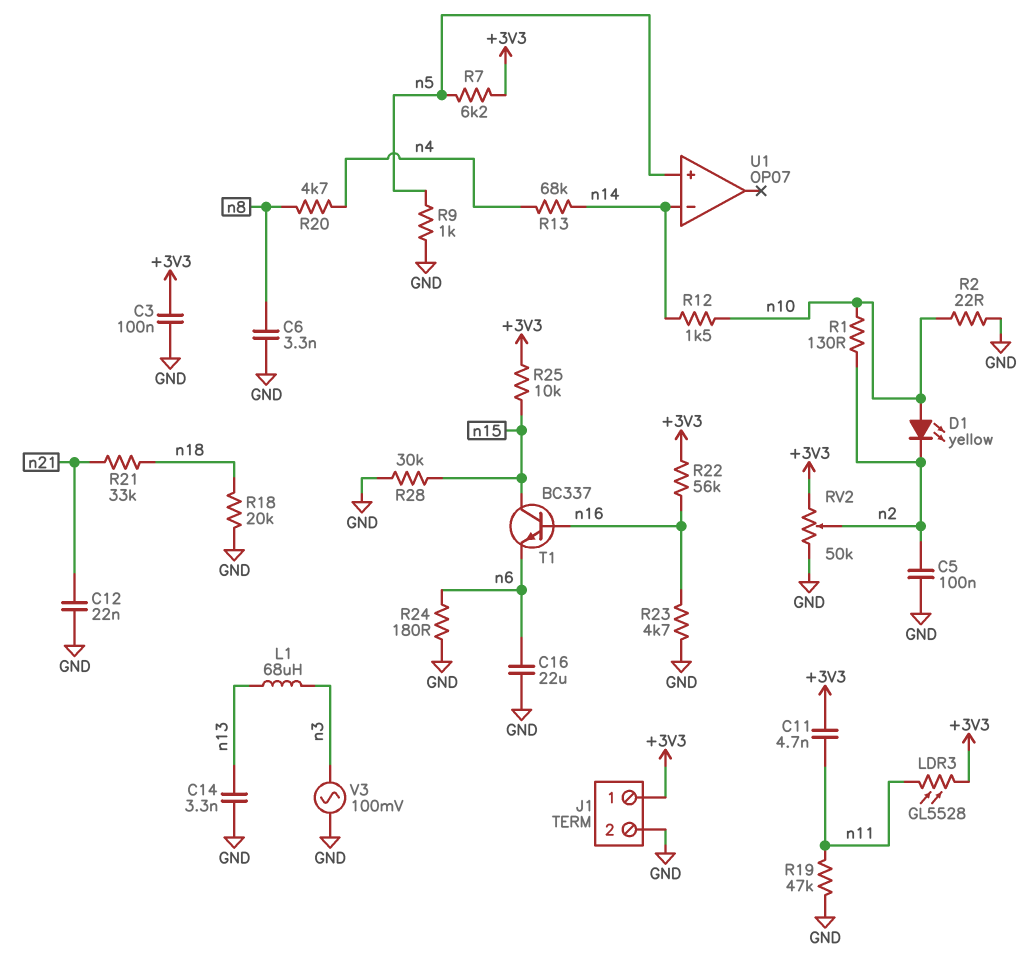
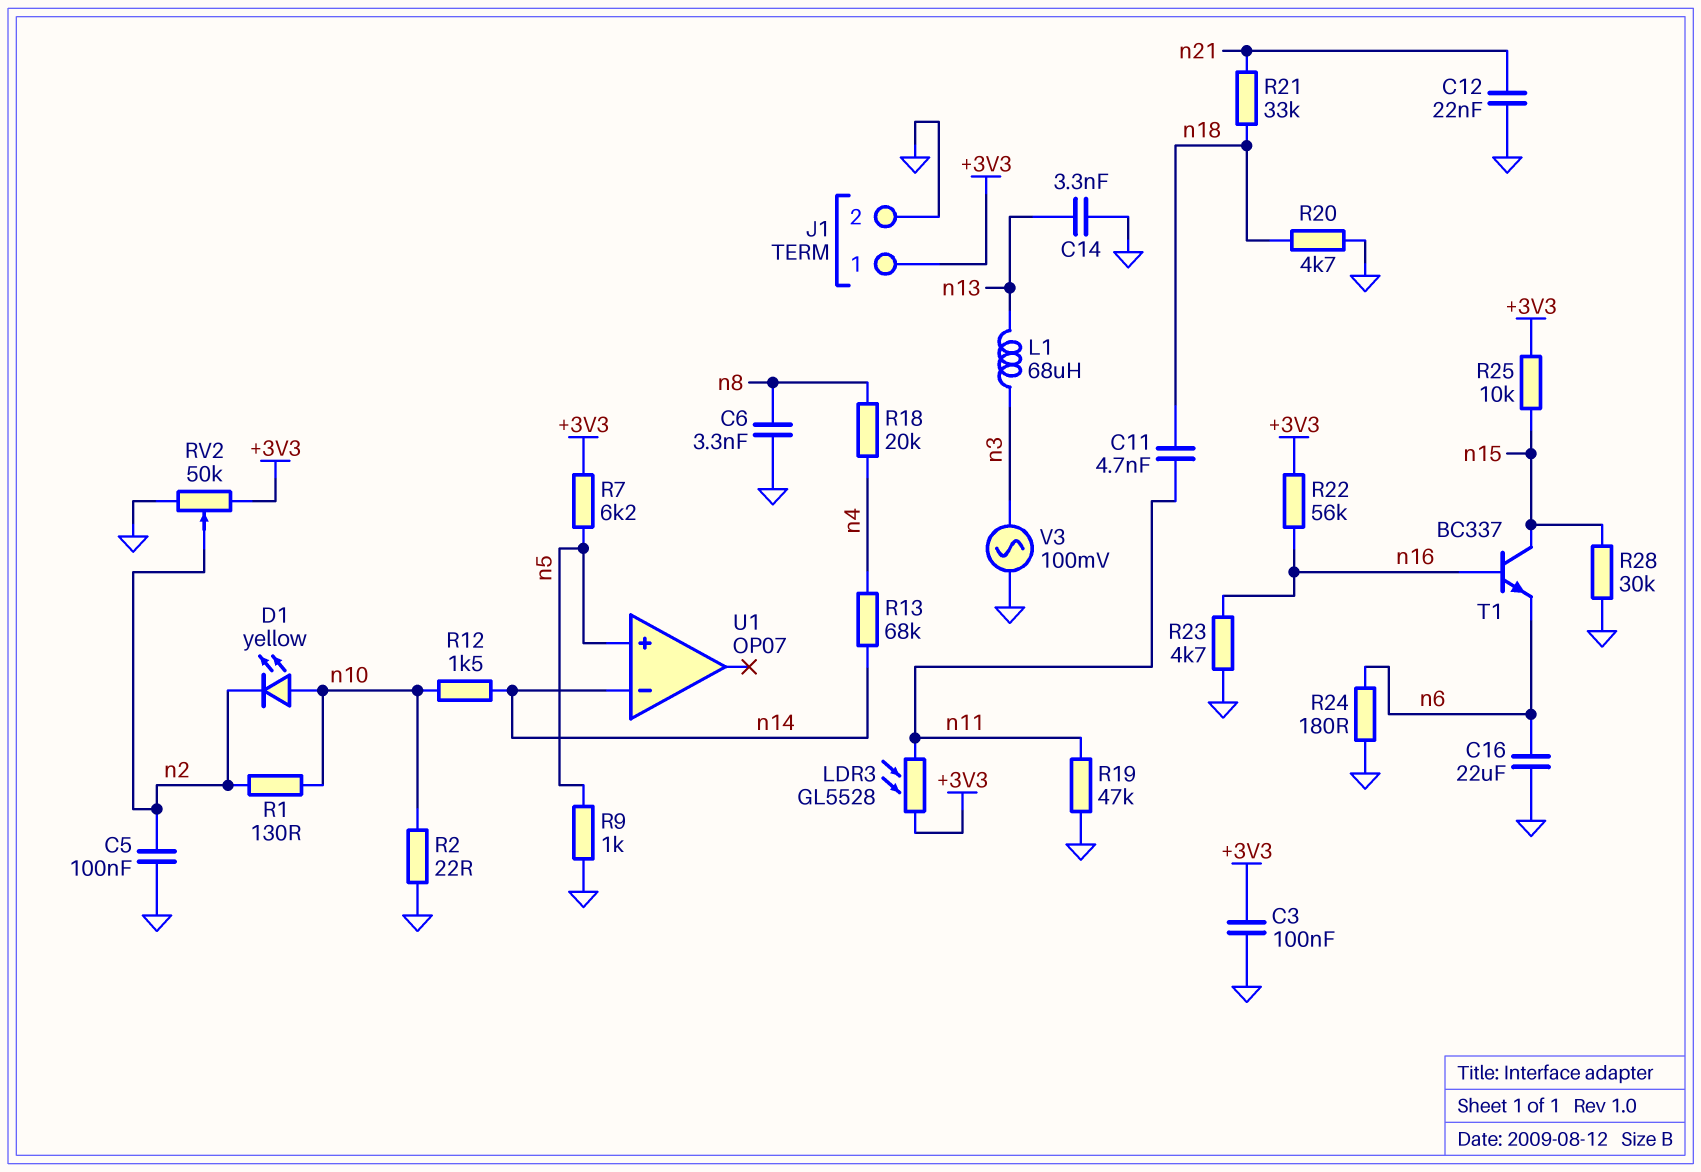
C11: 4.7nF (+3V3, n11) -> 4.7nF (n11, n18)
R18: 20k (GND, n18) -> 20k (n4, n8)
R20: 4.7k (n4, n8) -> 4.7k (GND, n18)

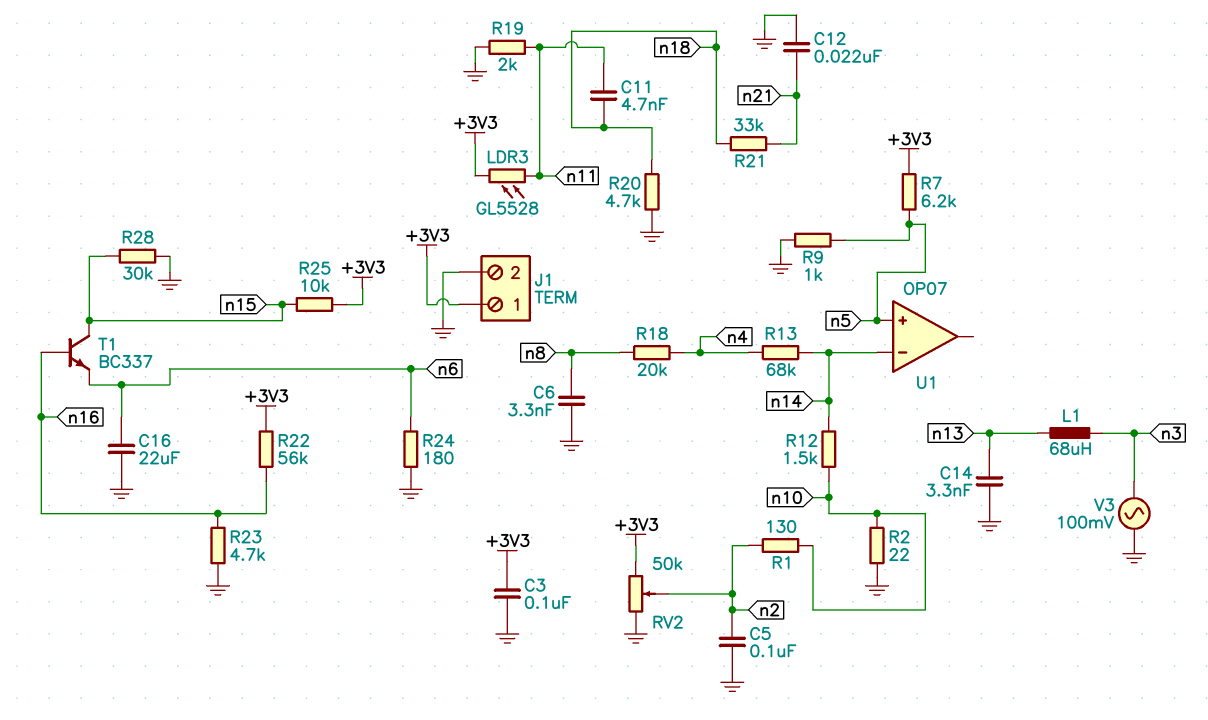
D1: LED yellow (A n10, K n2) -> none
R19: 47k (GND, n11) -> 2k (GND, n11)

